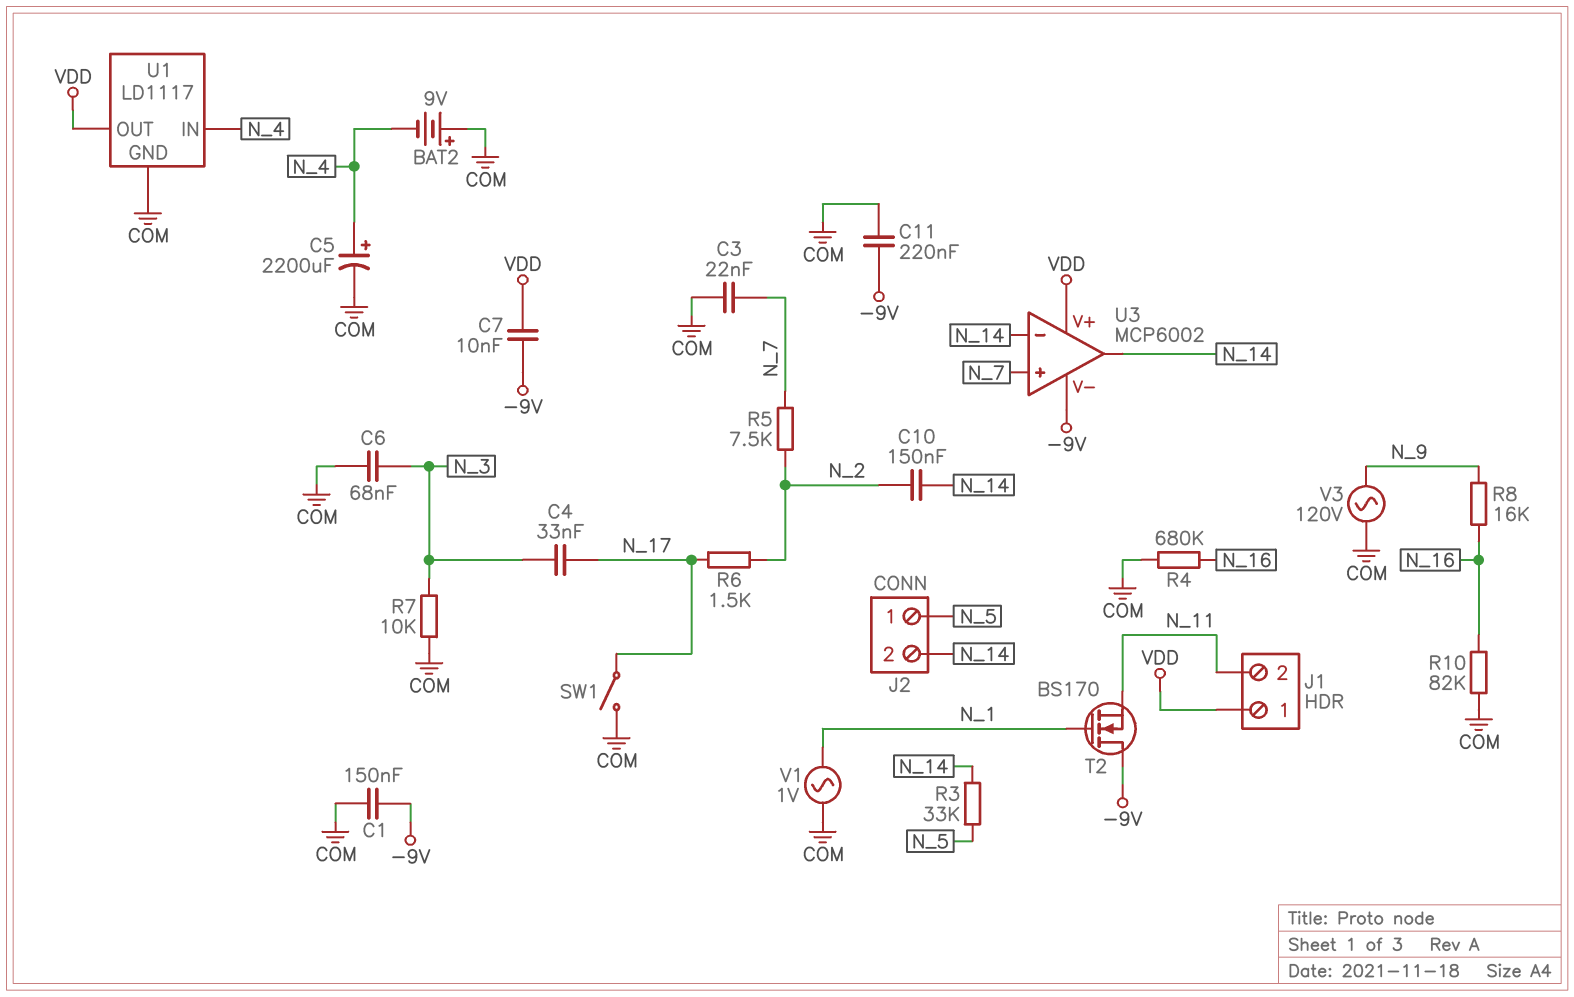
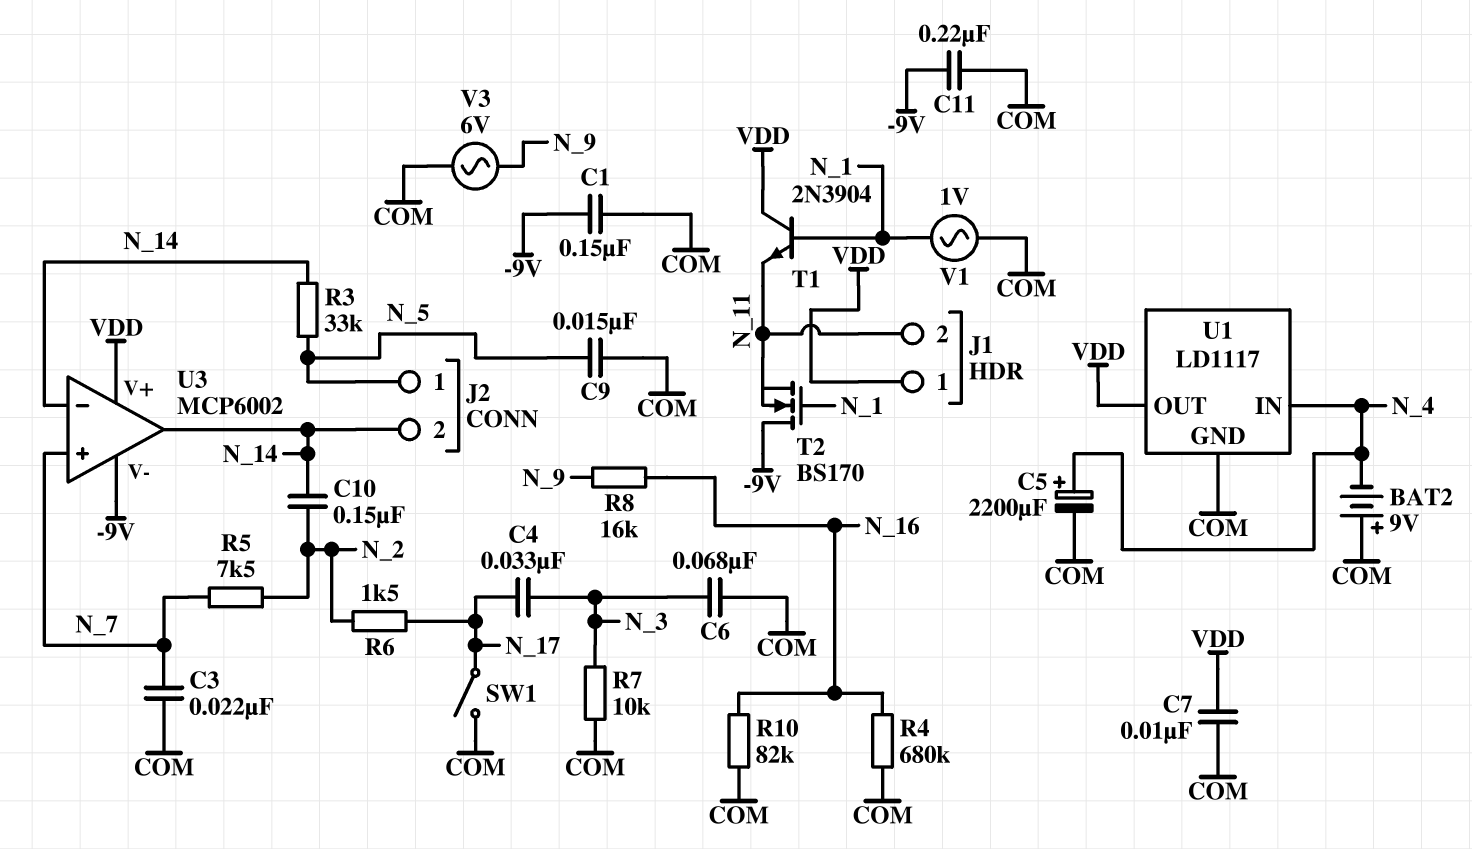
C7: 10nF (-9V, VDD) -> 10nF (COM, VDD)
C9: none -> 15nF (COM, N_5)
T1: none -> NPN 2N3904 (B N_1, C VDD, E N_11)
V3: AC 120V (COM, N_9) -> AC 6V (COM, N_9)

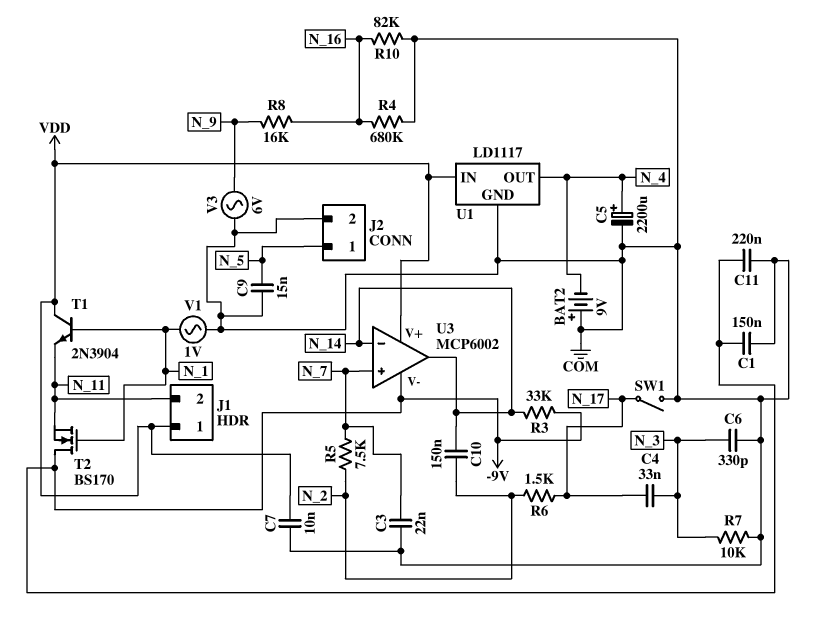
C6: 68nF (COM, N_3) -> 330pF (COM, N_3)
J2 pin 2: N_14 -> COM
R3: 33k (N_5, N_14) -> 33k (-9V, N_14)
U1 pin IN: N_4 -> VDD
U1 pin OUT: VDD -> N_4

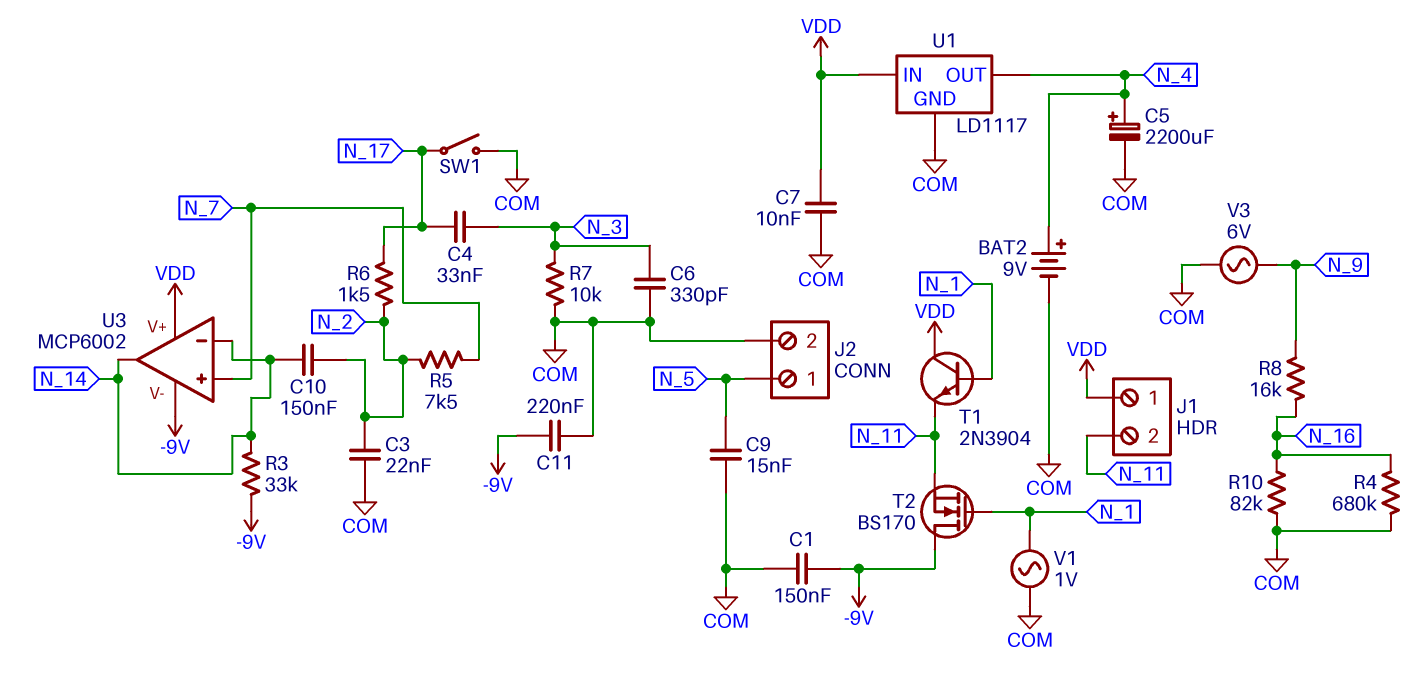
BAT2: 9V (plus COM, minus N_4) -> 9V (plus N_4, minus COM)
C3: 22nF (COM, N_7) -> 22nF (COM, N_2)

